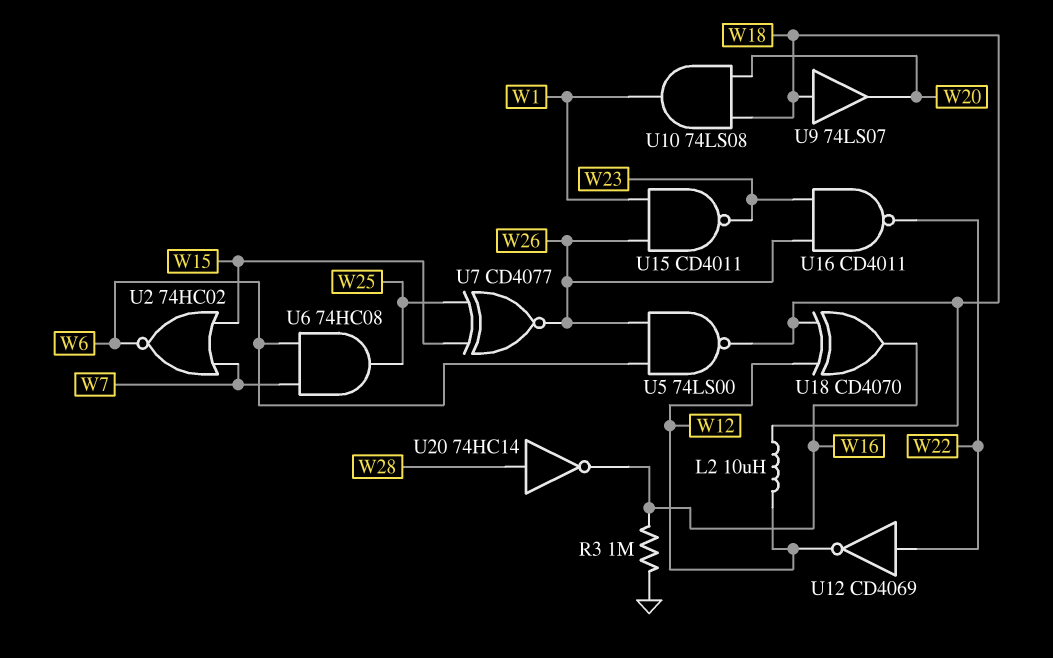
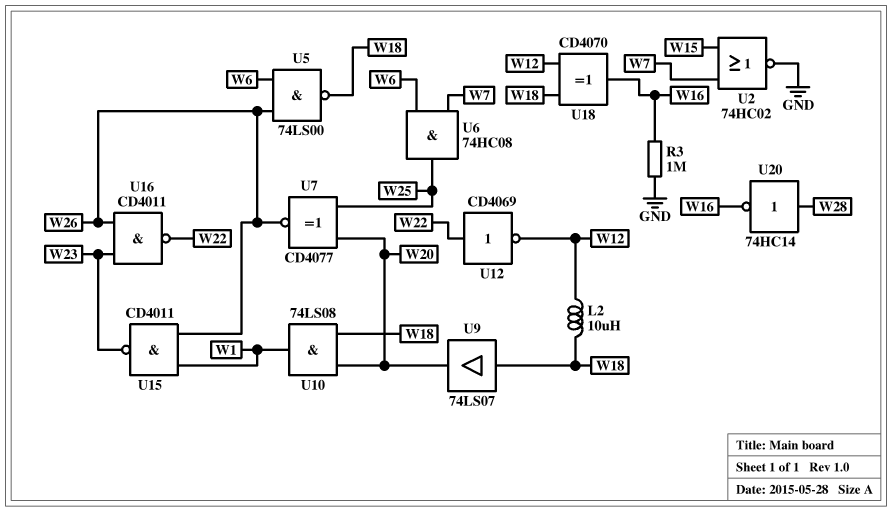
U2: NOR 74HC02 (in W7, in W15, out W6) -> NOR 74HC02 (in W7, in W15, out GND)
U7: XNOR CD4077 (in W15, in W25, out W26) -> XNOR CD4077 (in W20, in W25, out W26)

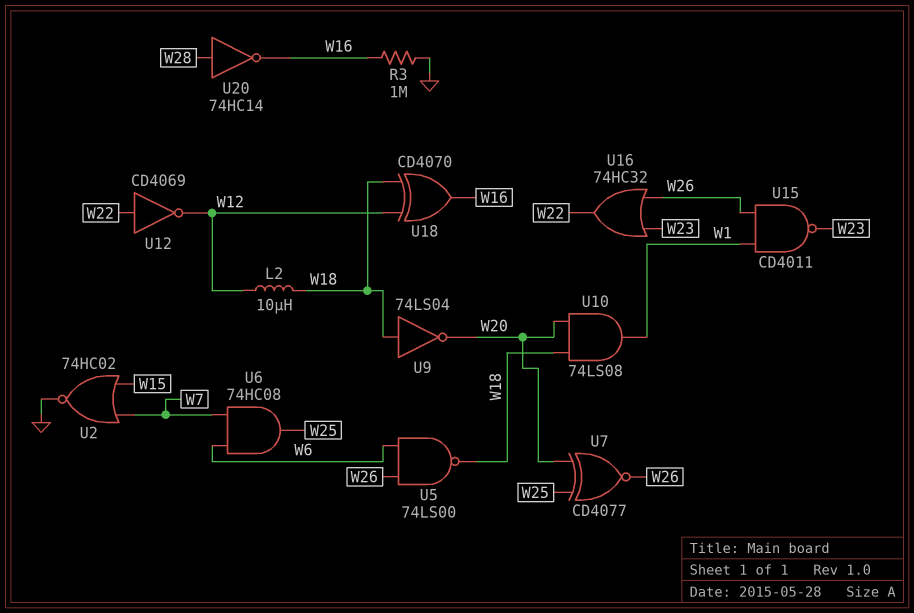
U9: buffer 74LS07 (in W18, out W20) -> NOT 74LS04 (in W18, out W20)
U16: NAND CD4011 (in W23, in W26, out W22) -> OR 74HC32 (in W23, in W26, out W22)

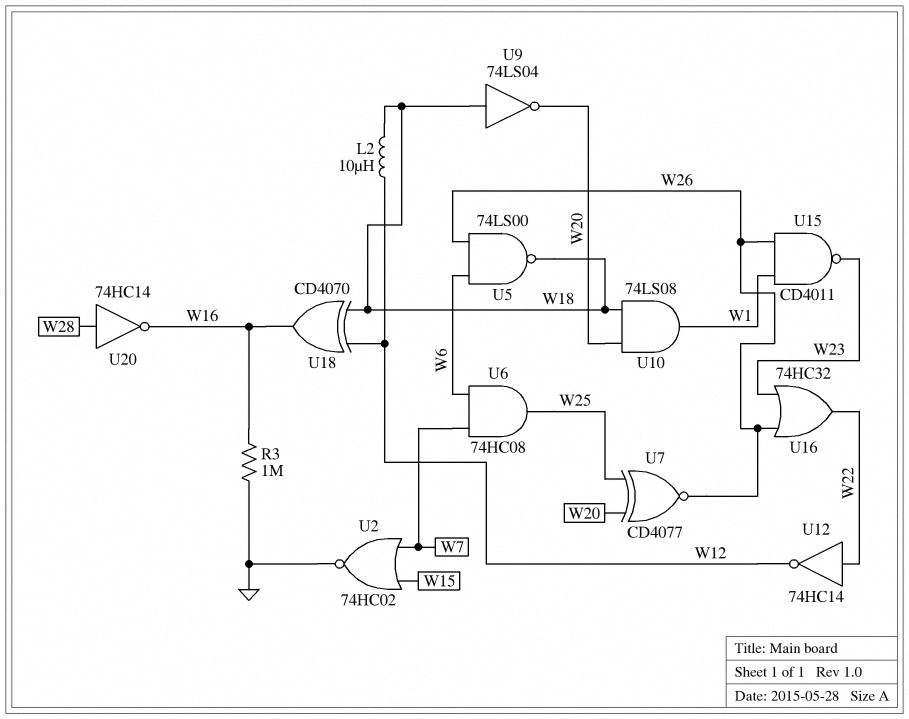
U12: NOT CD4069 (in W22, out W12) -> NOT 74HC14 (in W22, out W12)

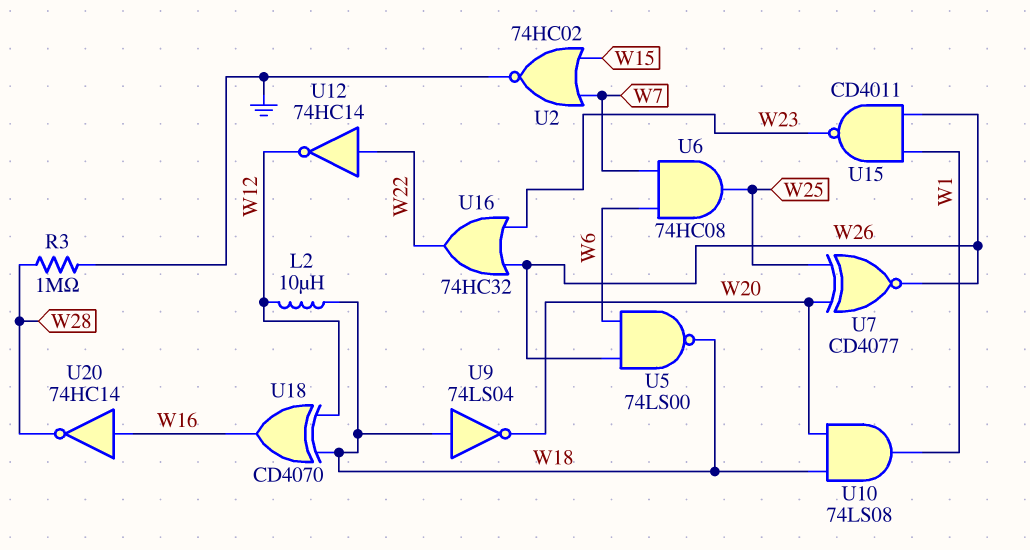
R3: 1M (GND, W16) -> 1M (GND, W28)
U20: NOT 74HC14 (in W28, out W16) -> NOT 74HC14 (in W16, out W28)

